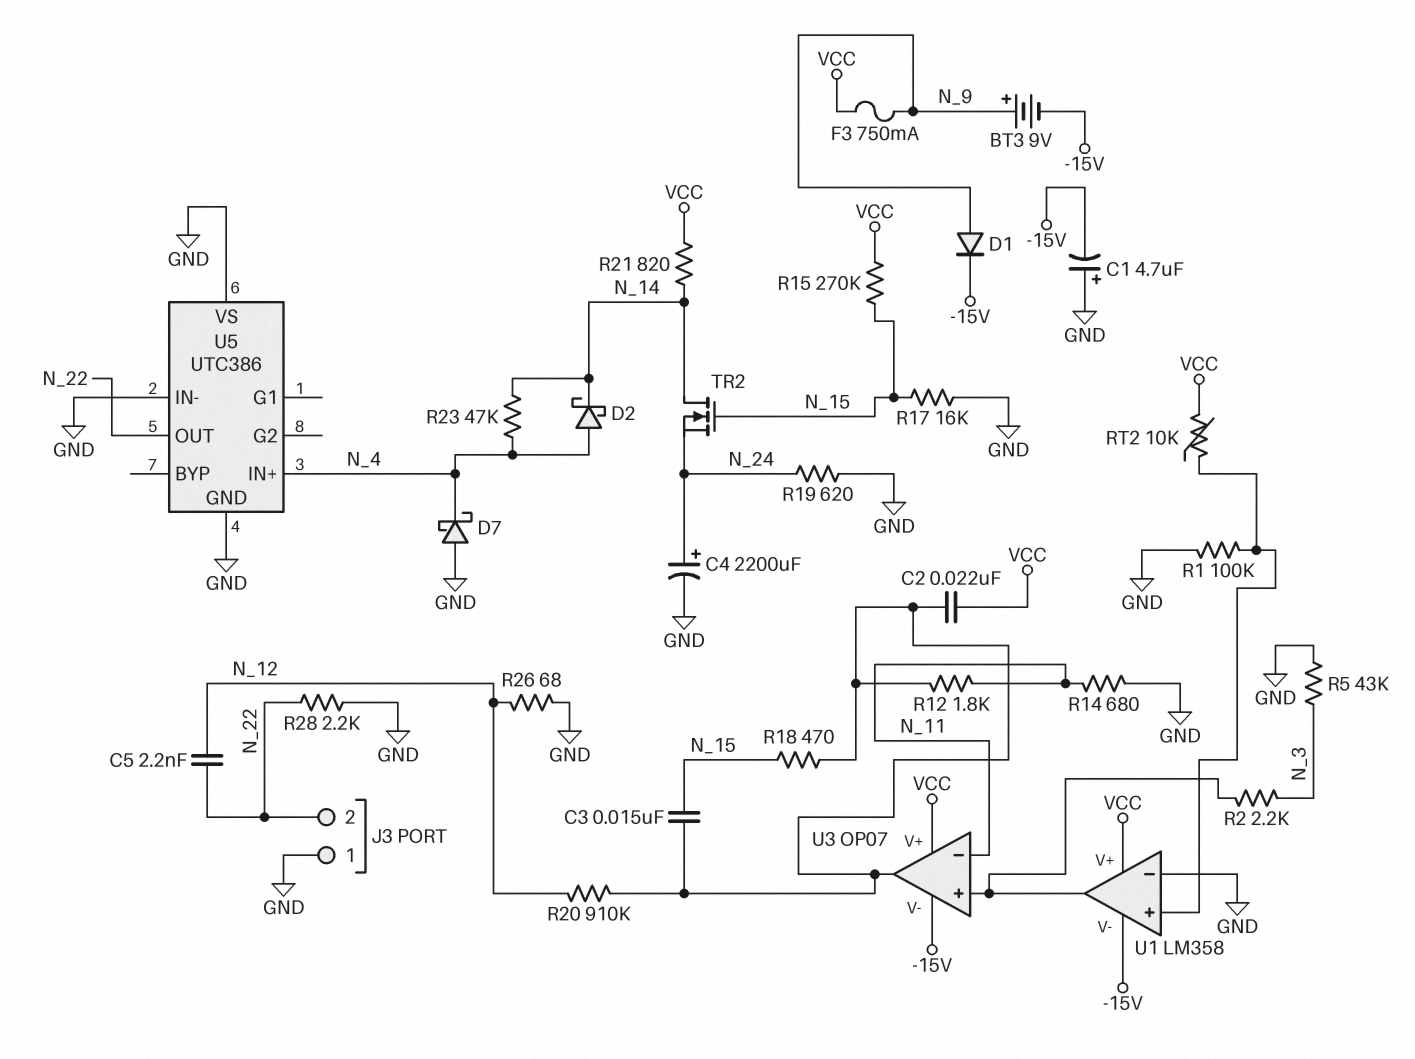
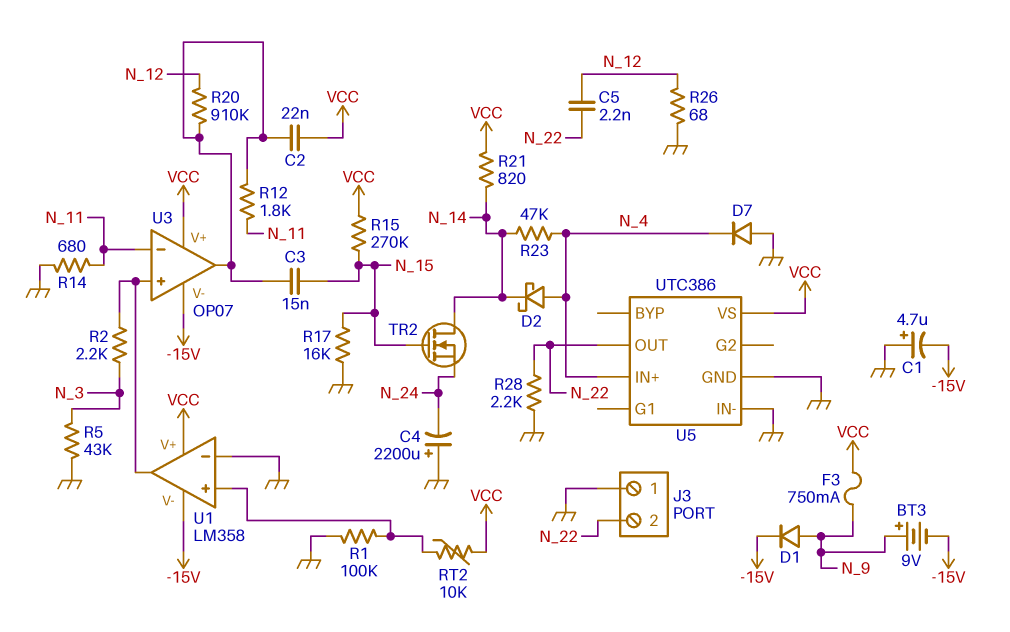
C4: 2200uF (plus N_24, minus GND) -> 2200uF (plus GND, minus N_24)
D7: schottky (A GND, K N_4) -> diode (A GND, K N_4)
R18: 470 (N_15, U3/out) -> none
R19: 620 (GND, N_24) -> none
U5 pin VS: GND -> VCC

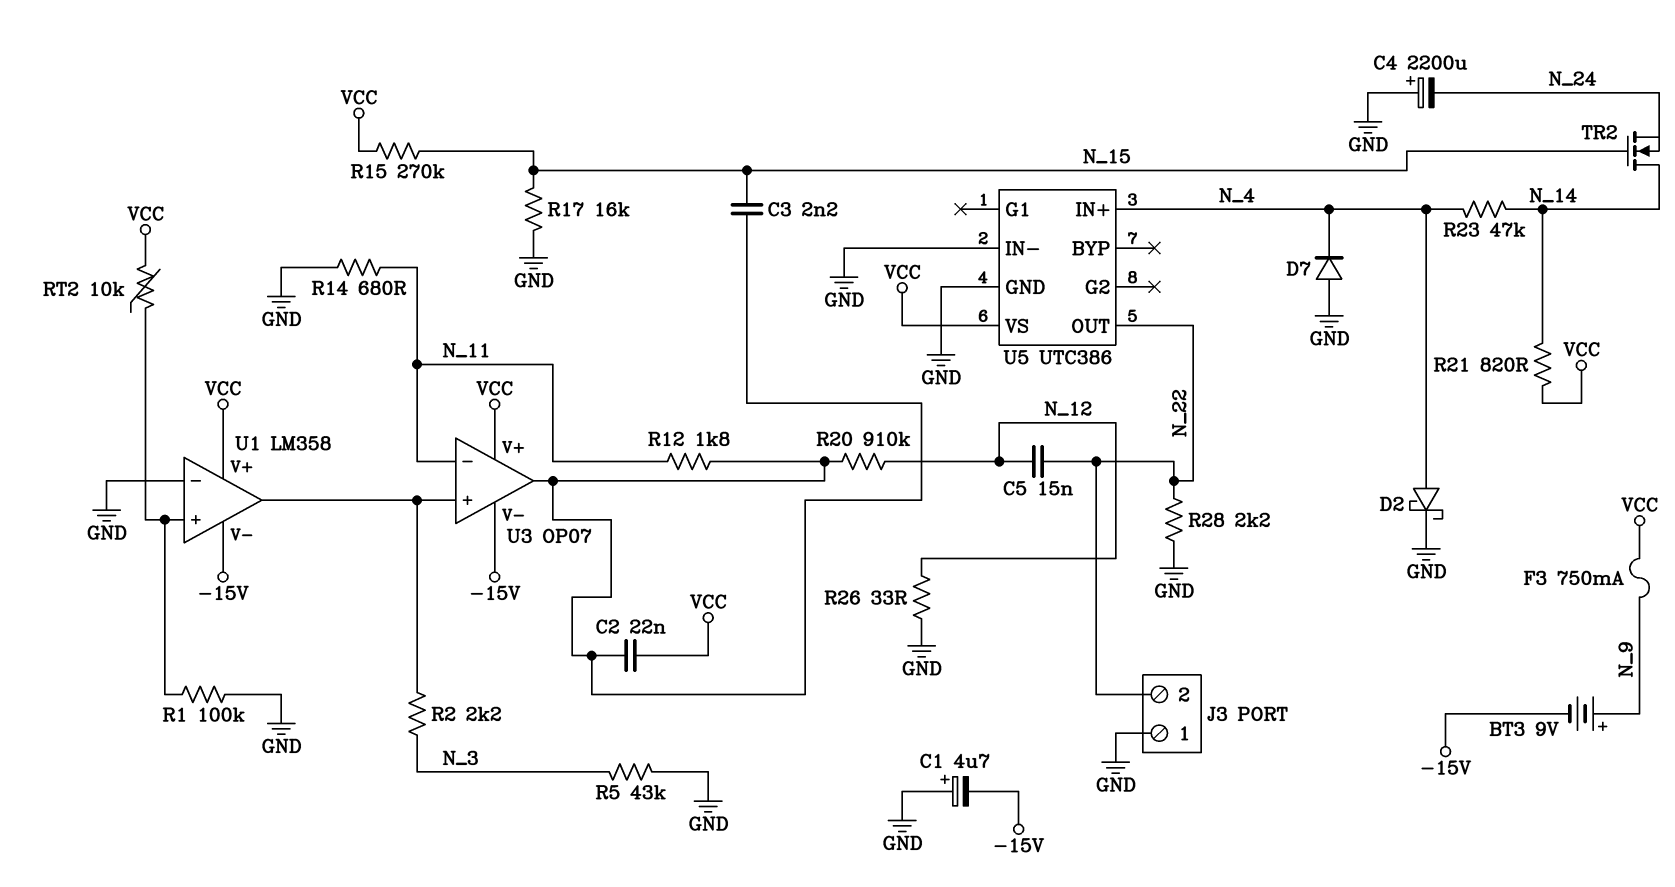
C3: 15nF (N_15, U3/out) -> 2.2nF (N_15, U3/out)
C5: 2.2nF (N_12, N_22) -> 15nF (N_12, N_22)
D1: diode (A N_9, K -15V) -> none
D2: schottky (A N_4, K N_14) -> schottky (A N_4, K GND)
R26: 68 (GND, N_12) -> 33 (GND, N_12)

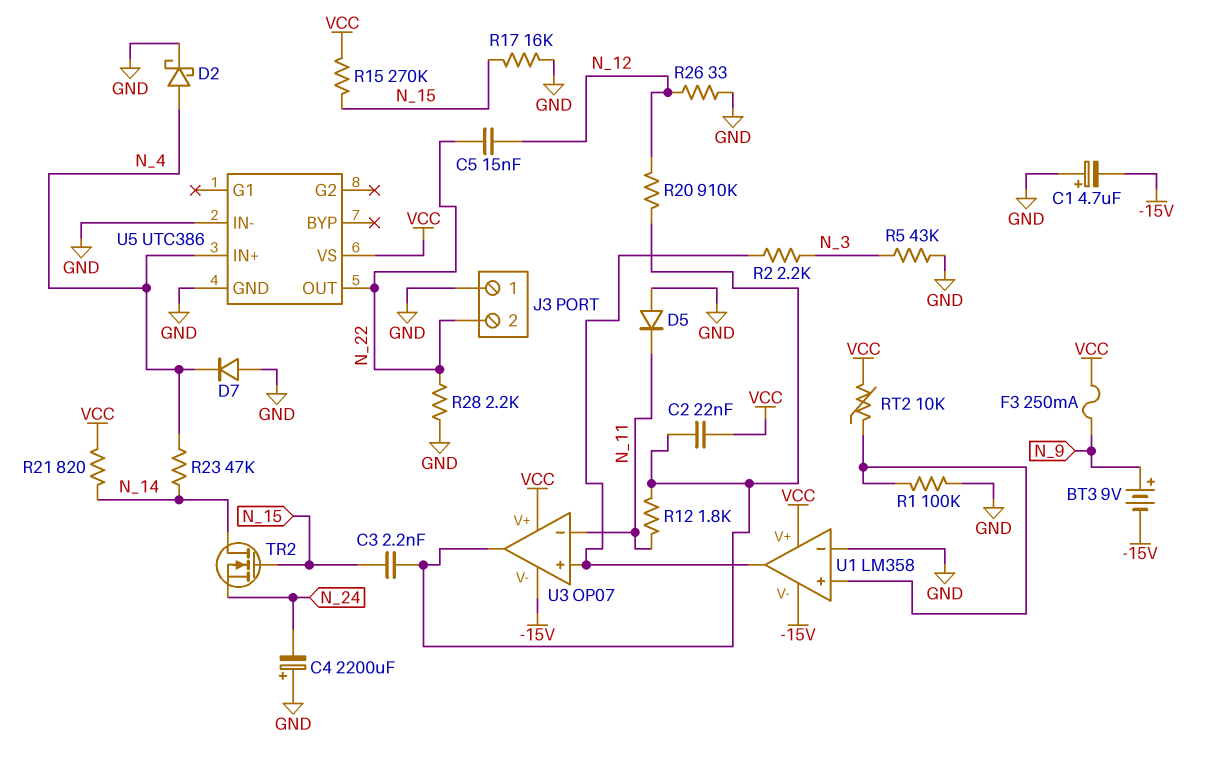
D5: none -> diode (A GND, K N_11)
F3: 750mA (N_9, VCC) -> 250mA (N_9, VCC)
R14: 680 (GND, N_11) -> none

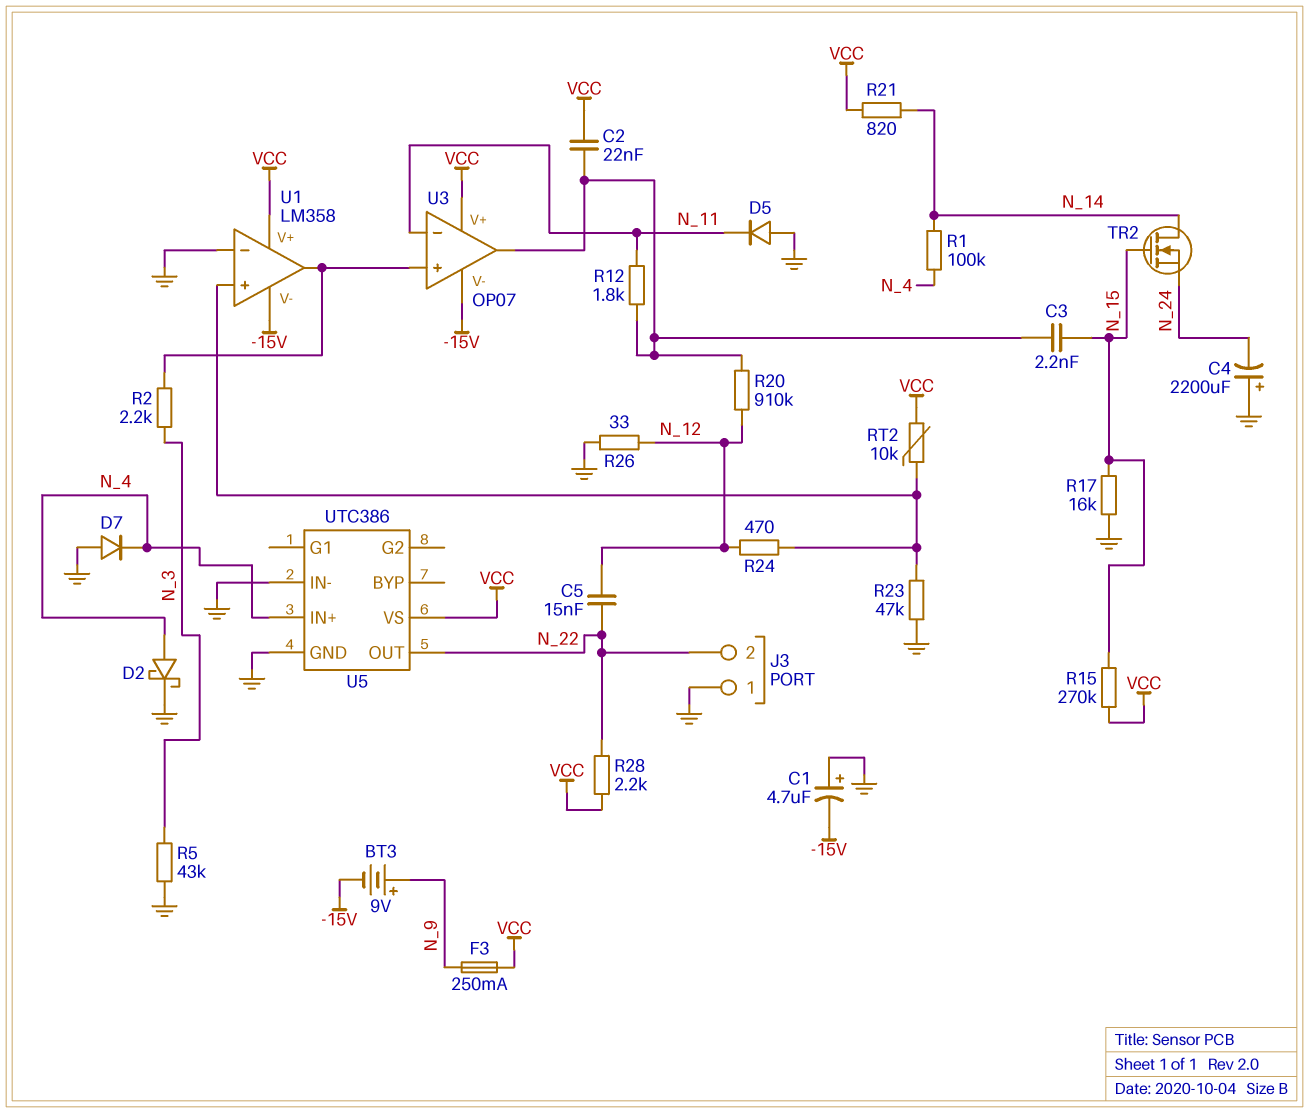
R1: 100k (GND, U1/in+) -> 100k (N_4, N_14)
R23: 47k (N_4, N_14) -> 47k (GND, U1/in+)
R24: none -> 470 (N_12, U1/in+)
R28: 2.2k (GND, N_22) -> 2.2k (N_22, VCC)

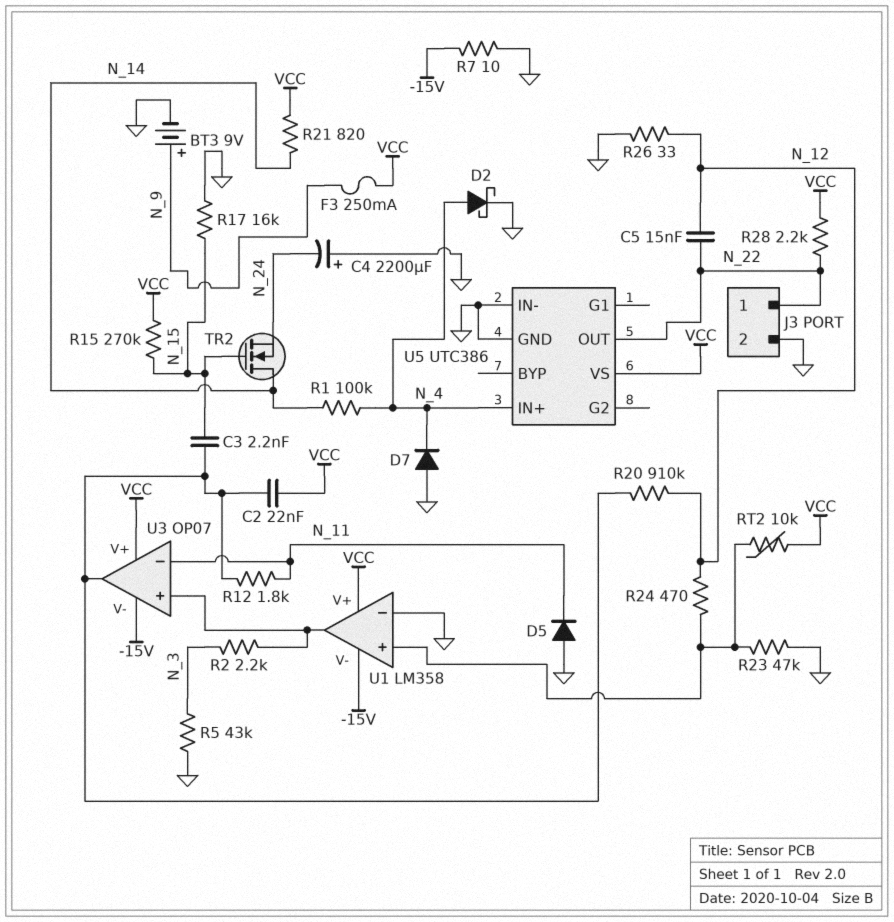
BT3: 9V (plus N_9, minus -15V) -> 9V (plus N_9, minus GND)
C1: 4.7uF (plus GND, minus -15V) -> none
J3 pin 1: GND -> N_22
J3 pin 2: N_22 -> GND
R7: none -> 10 (-15V, GND)

